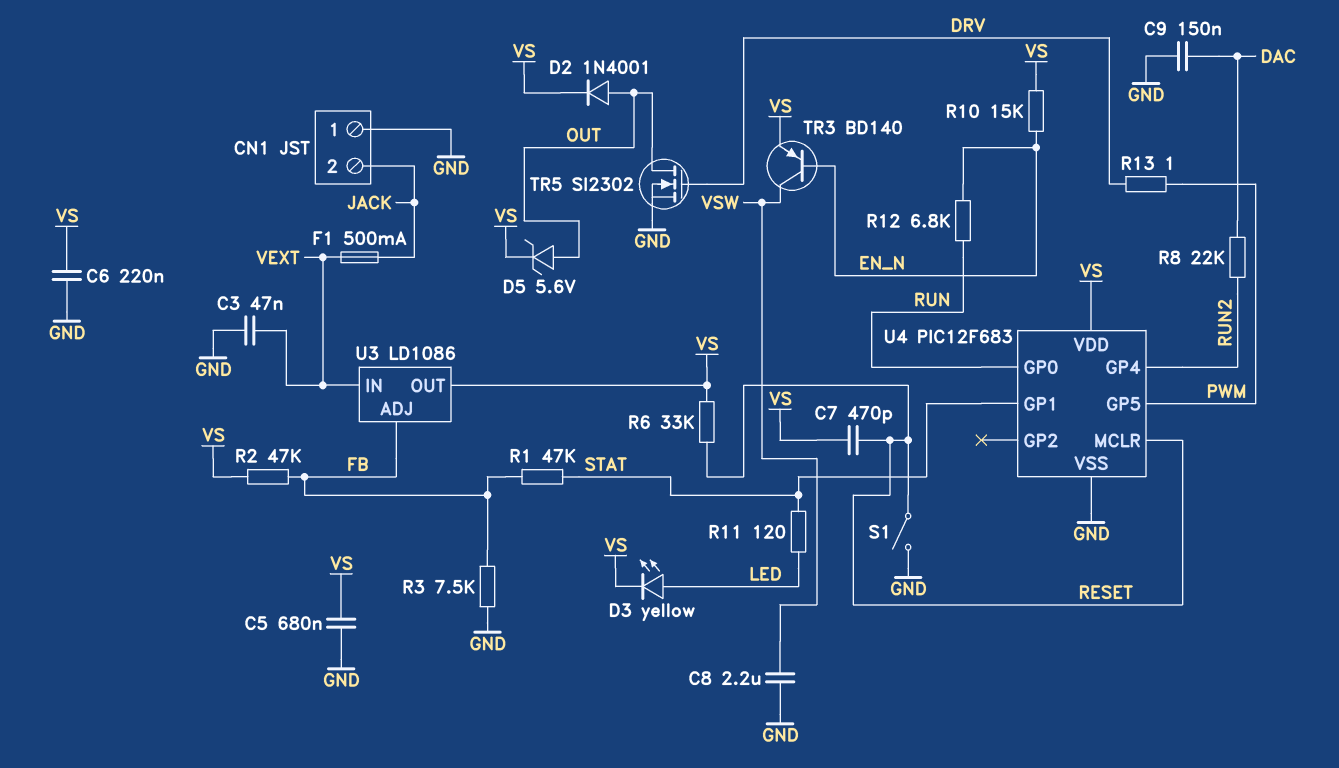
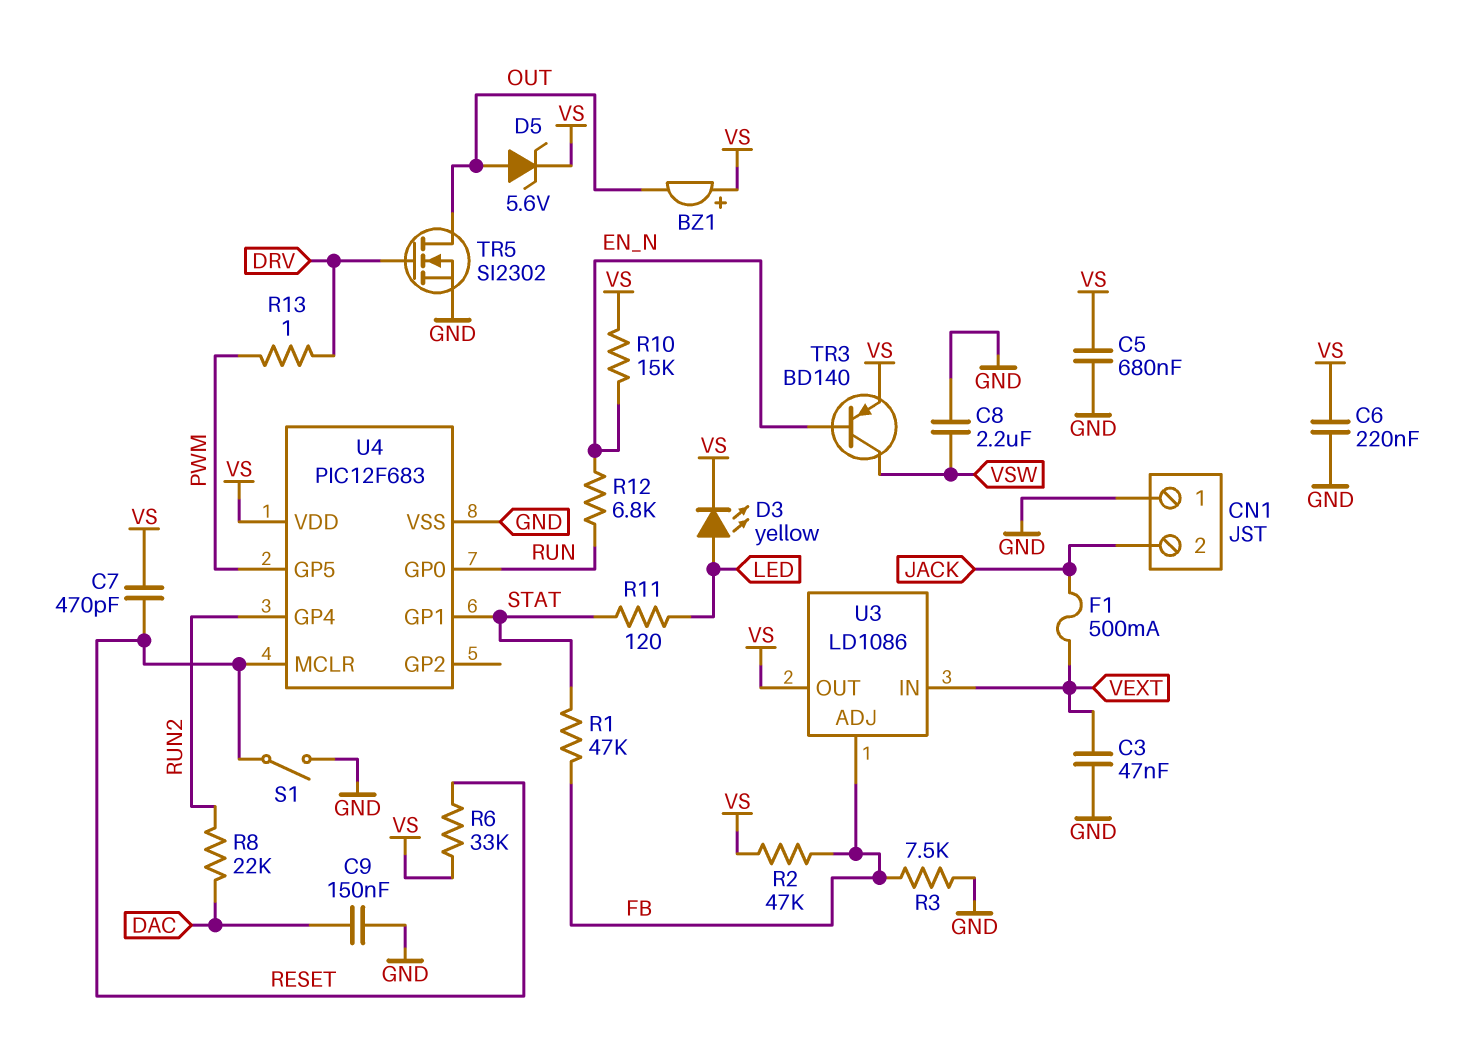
BZ1: none -> buzzer (plus VS, minus OUT)
D2: diode 1N4001 (A OUT, K VS) -> none

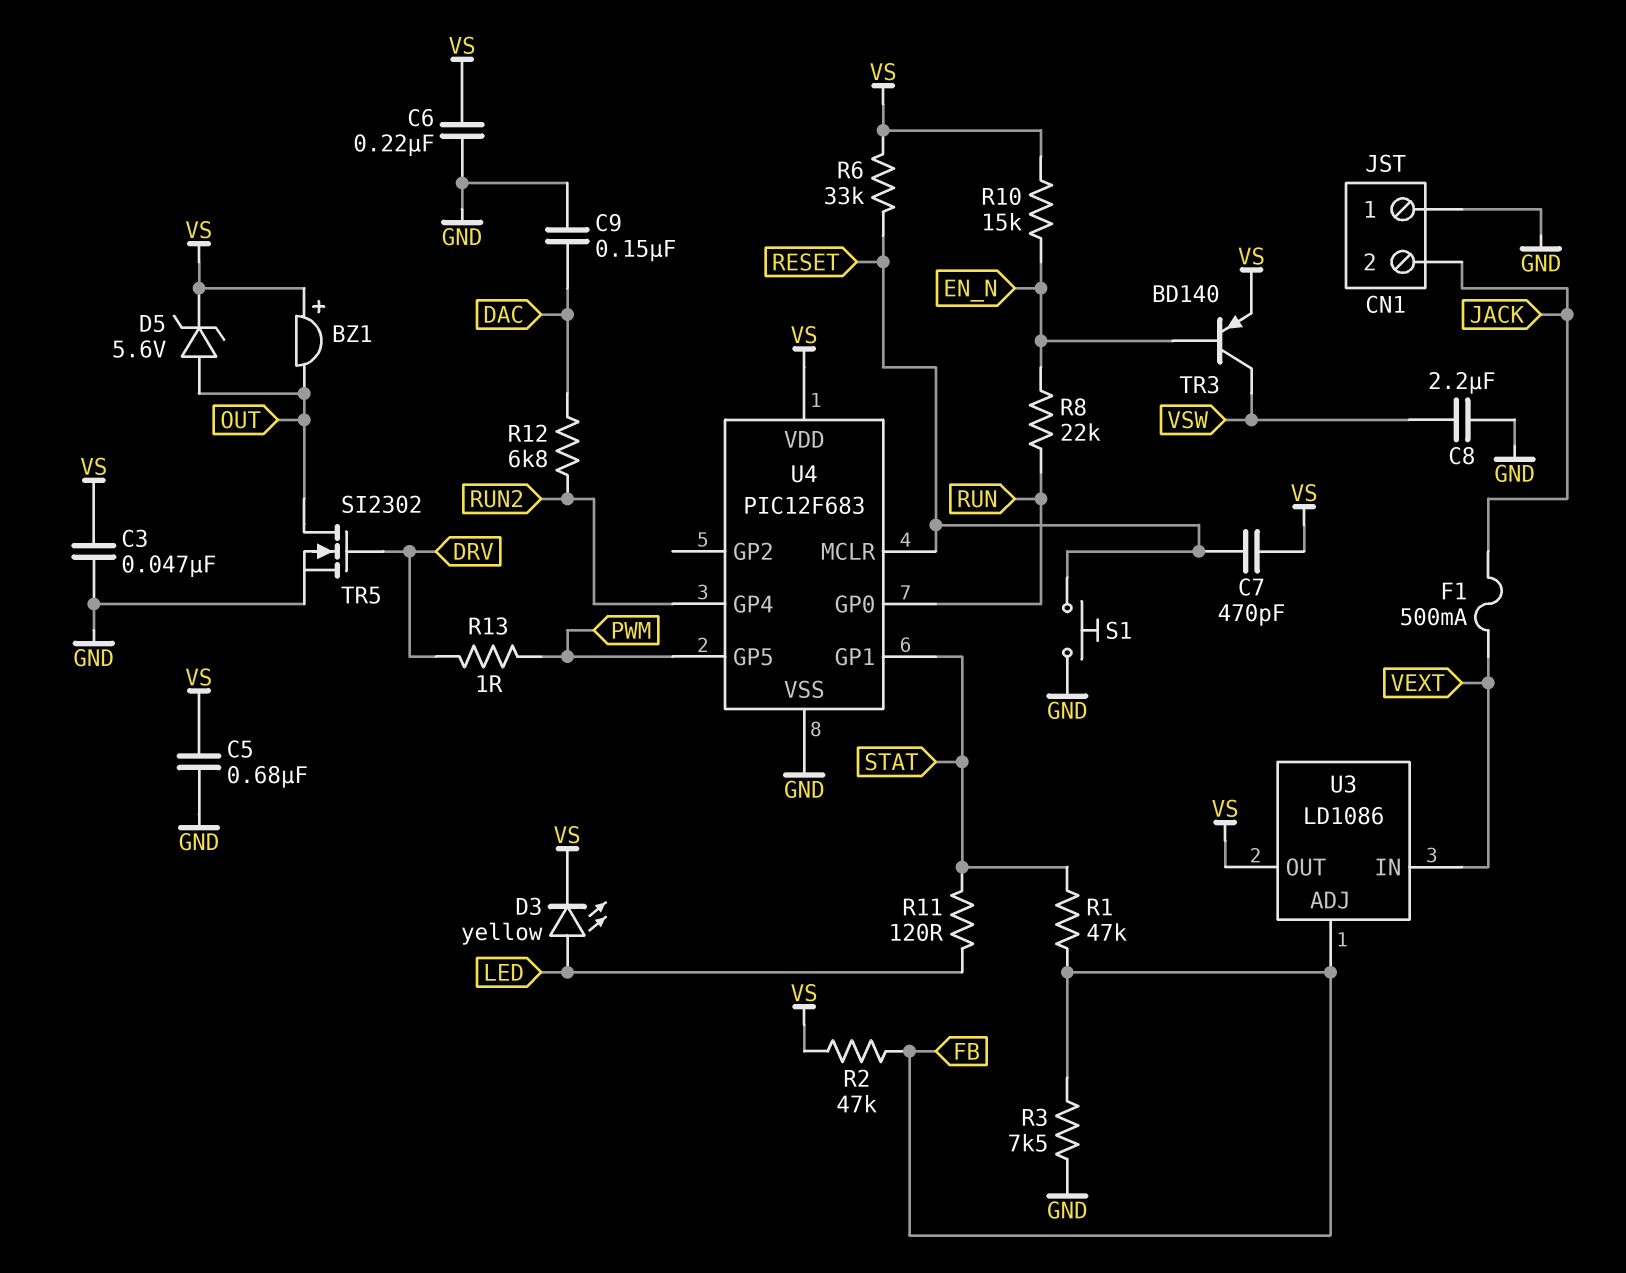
C3: 47nF (GND, VEXT) -> 47nF (GND, VS)
R8: 22k (DAC, RUN2) -> 22k (EN_N, RUN)
R12: 6.8k (EN_N, RUN) -> 6.8k (DAC, RUN2)
S1: switch (GND, RESET) -> button (GND, RESET)

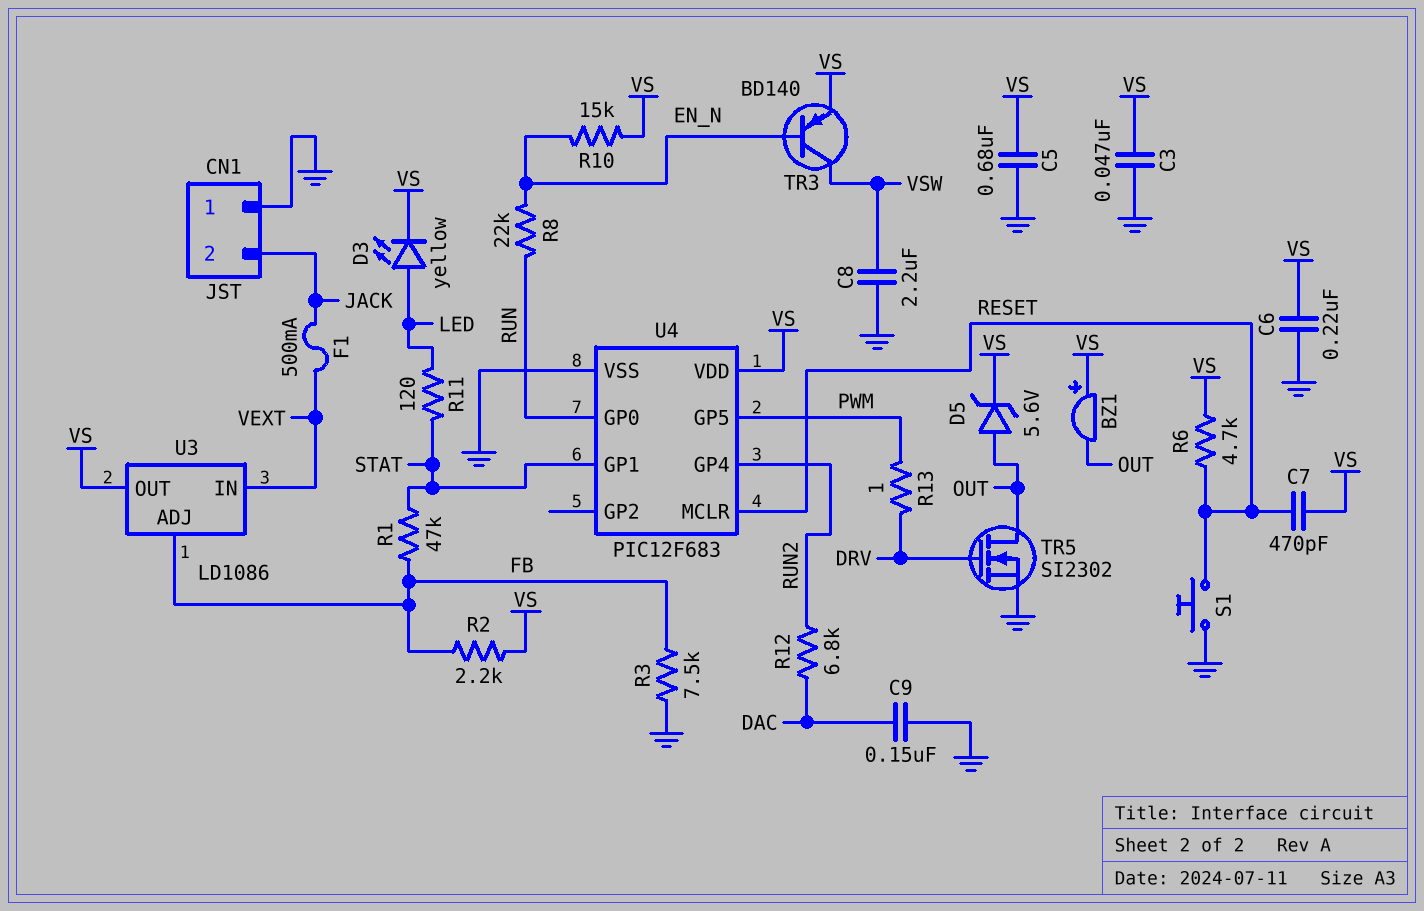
R2: 47k (FB, VS) -> 2.2k (FB, VS)
R6: 33k (RESET, VS) -> 4.7k (RESET, VS)

